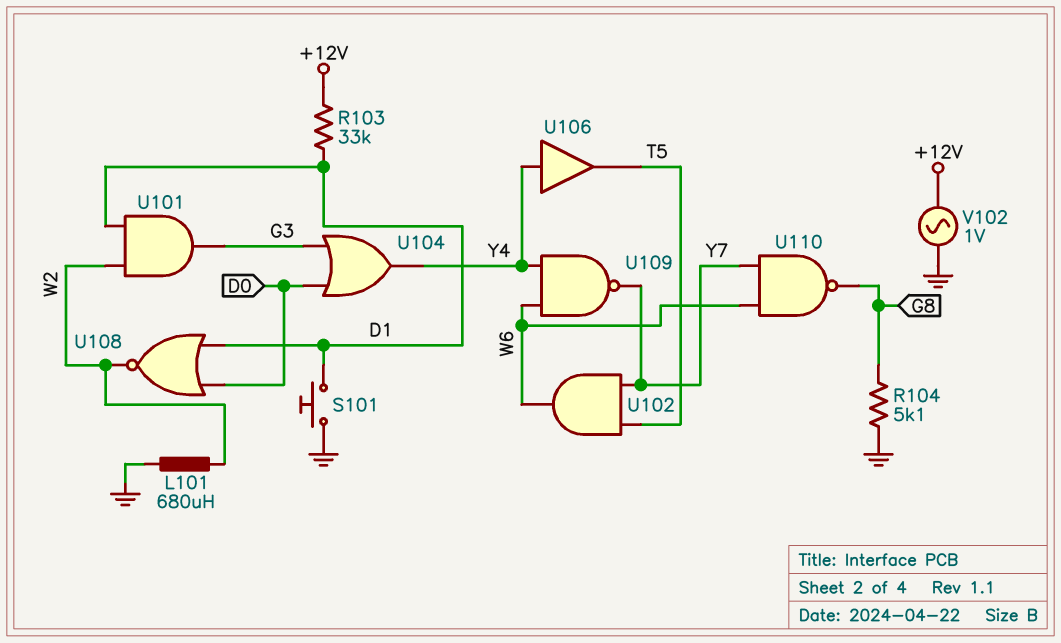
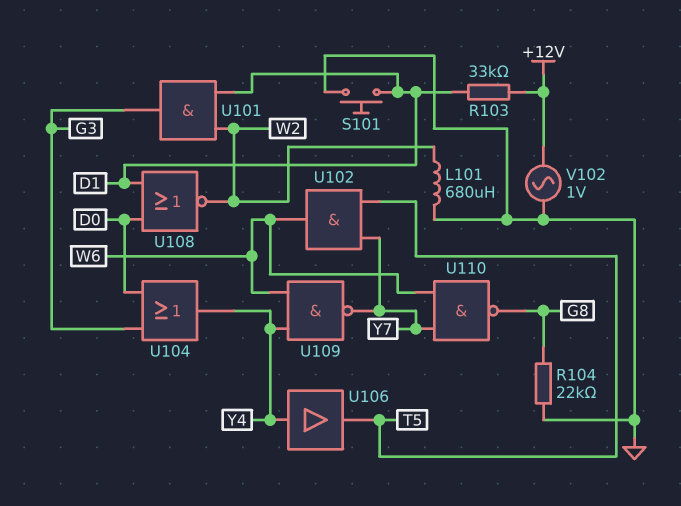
R104: 5.1k (G8, GND) -> 22k (G8, GND)

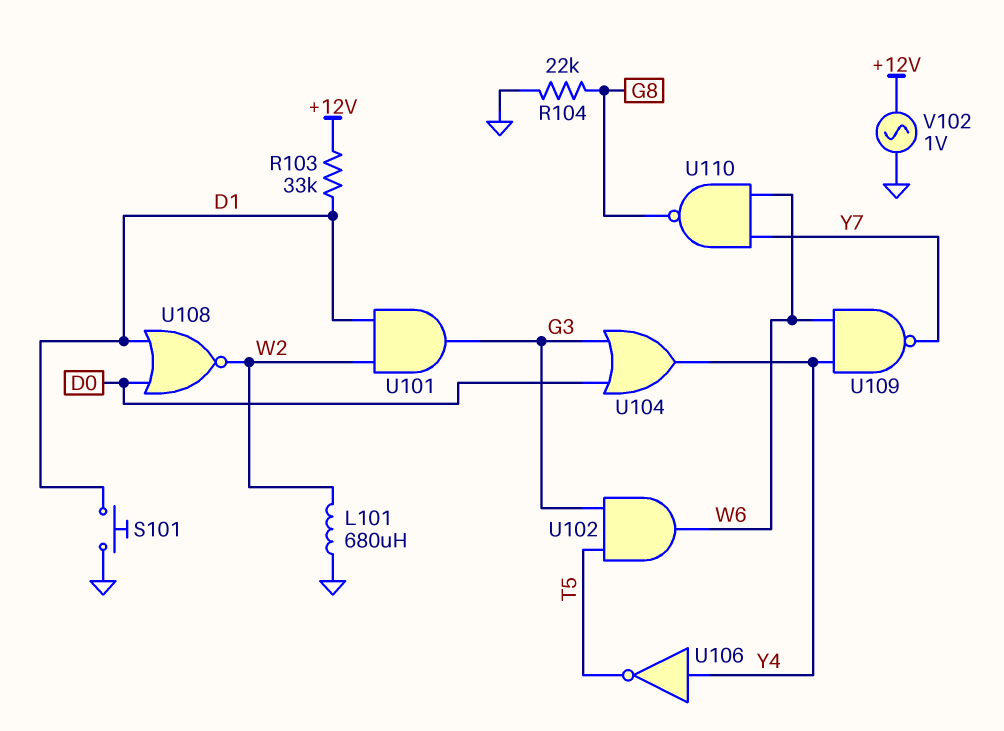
U102: AND (in T5, in Y7, out W6) -> AND (in G3, in T5, out W6)
U106: buffer (in Y4, out T5) -> NOT (in Y4, out T5)

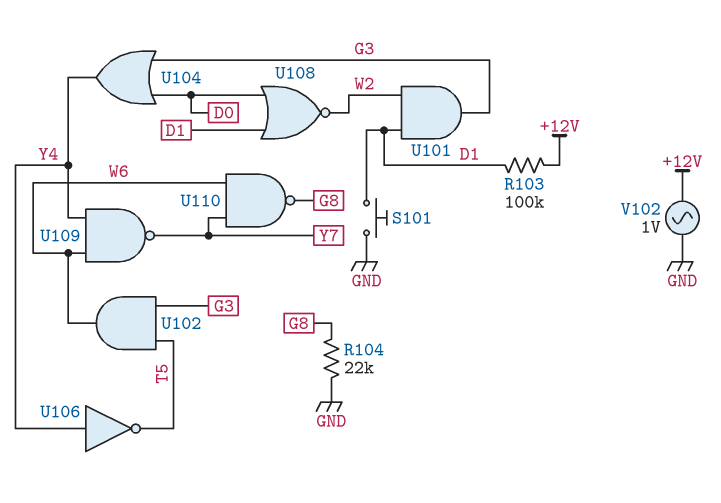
L101: 680uH (GND, W2) -> none
R103: 33k (+12V, D1) -> 100k (+12V, D1)

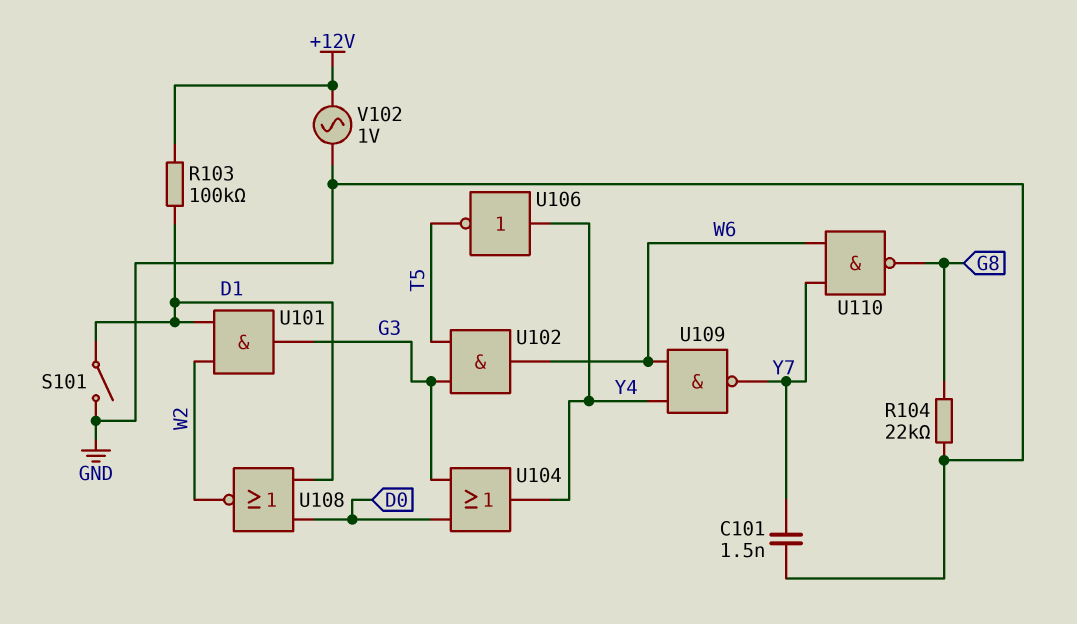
C101: none -> 1.5nF (GND, Y7)
S101: button (D1, GND) -> switch (D1, GND)

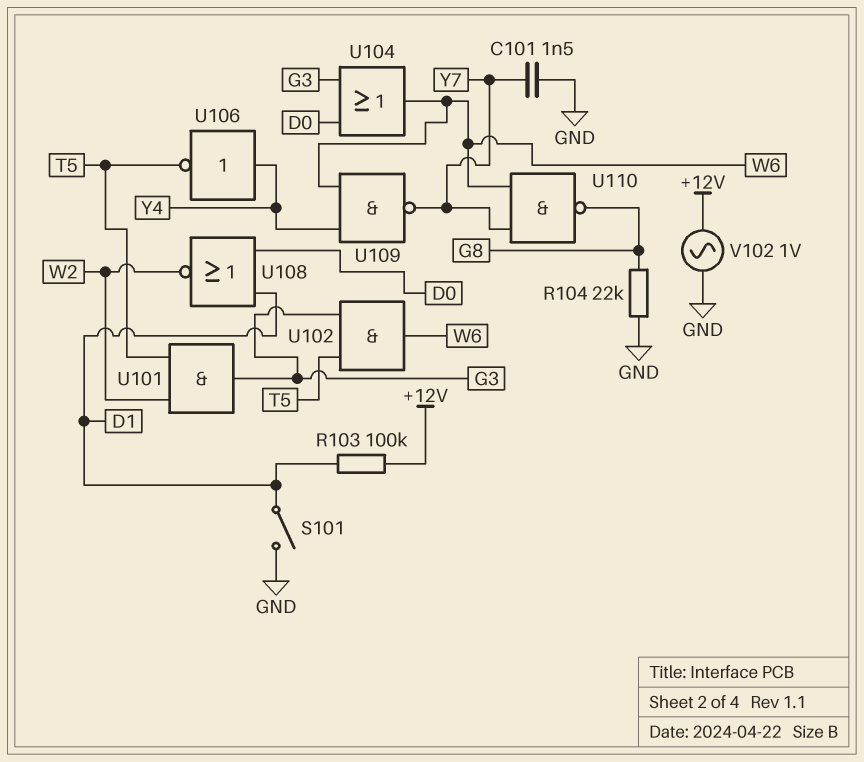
U101: AND (in D1, in W2, out G3) -> AND (in T5, in W2, out G3)
U104: OR (in D0, in G3, out Y4) -> OR (in D0, in G3, out W6)

